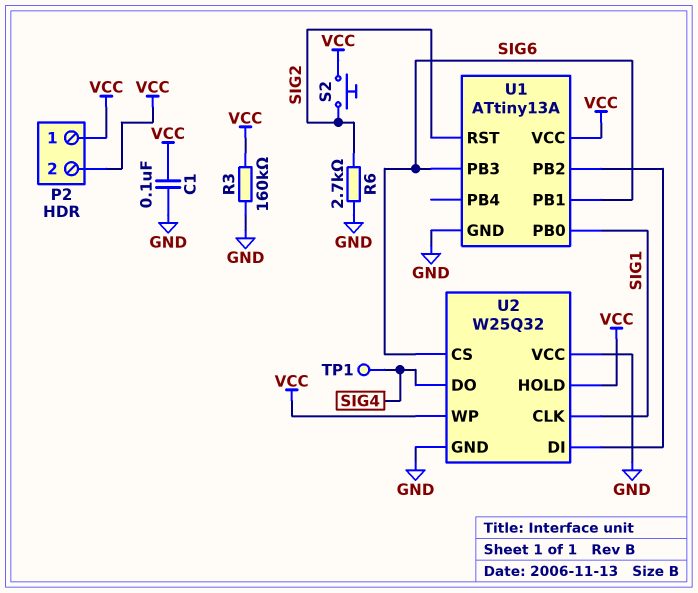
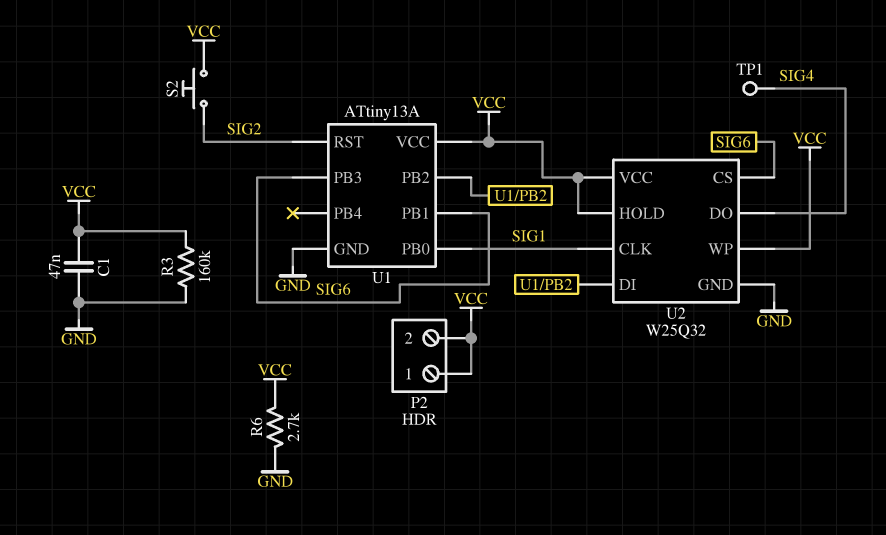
C1: 100nF (GND, VCC) -> 47nF (GND, VCC)
R6: 2.7k (GND, SIG2) -> 2.7k (GND, VCC)
U2 pin VCC: GND -> VCC

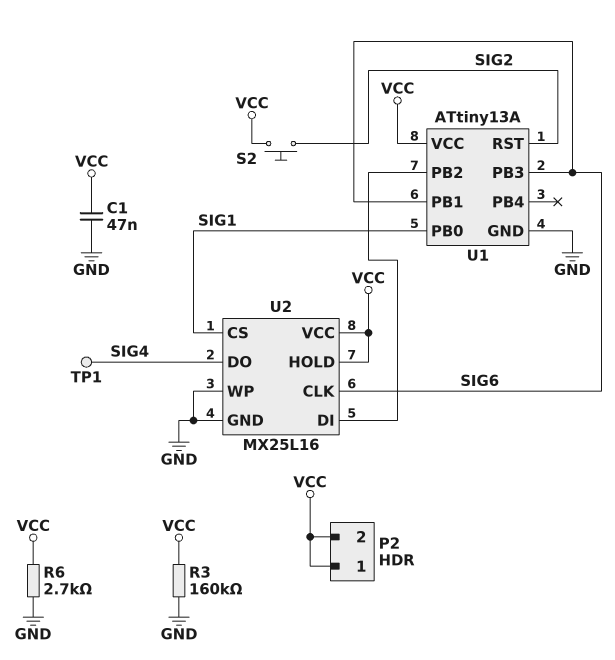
U2: W25Q32 -> MX25L16
U2 pin CLK: SIG1 -> SIG6
U2 pin CS: SIG6 -> SIG1
U2 pin WP: VCC -> GND

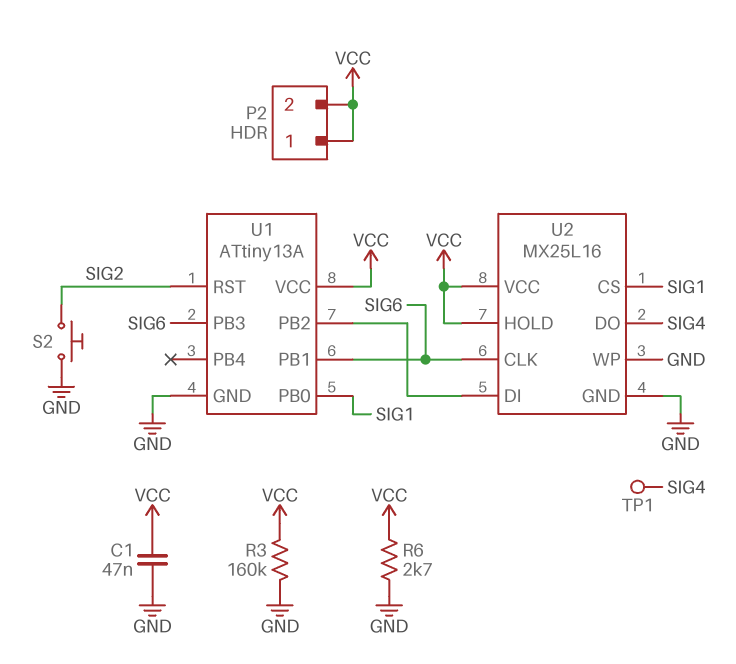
S2: button (SIG2, VCC) -> button (GND, SIG2)

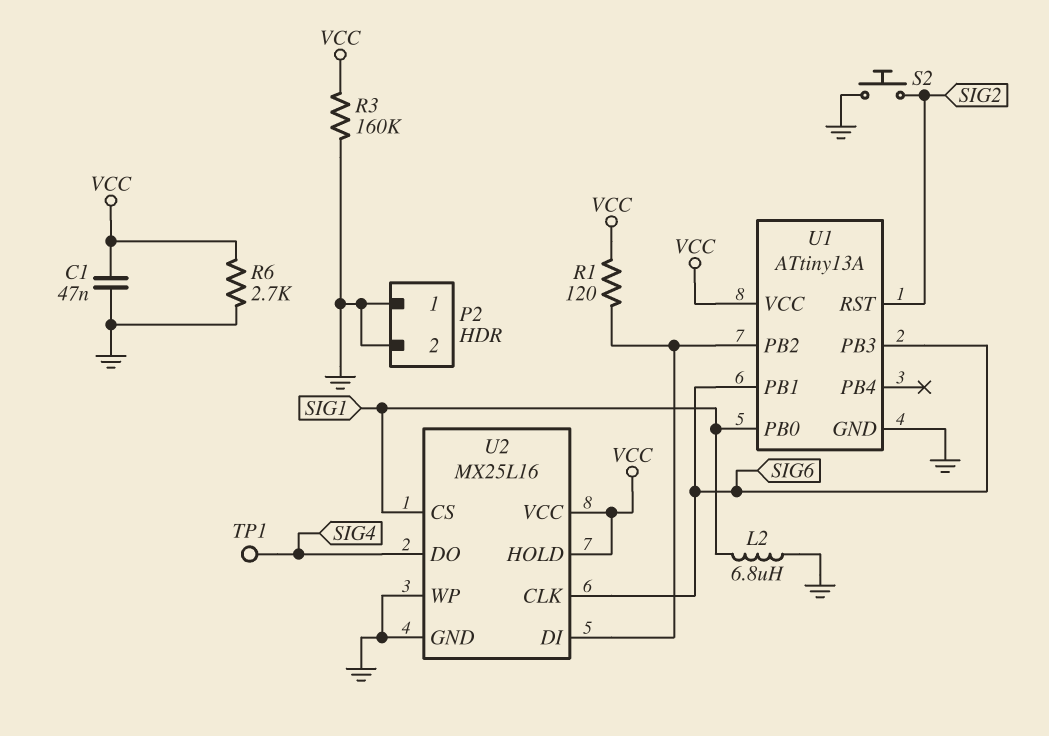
L2: none -> 6.8uH (GND, SIG1)
P2 pin 1: VCC -> GND
P2 pin 2: VCC -> GND
R1: none -> 120 (U1/PB2, VCC)

